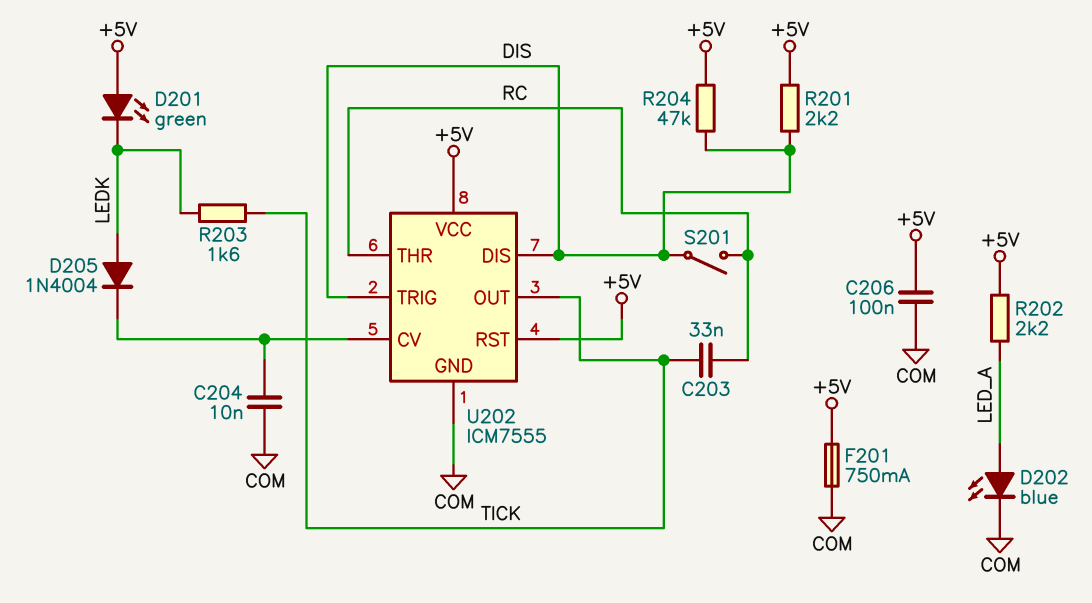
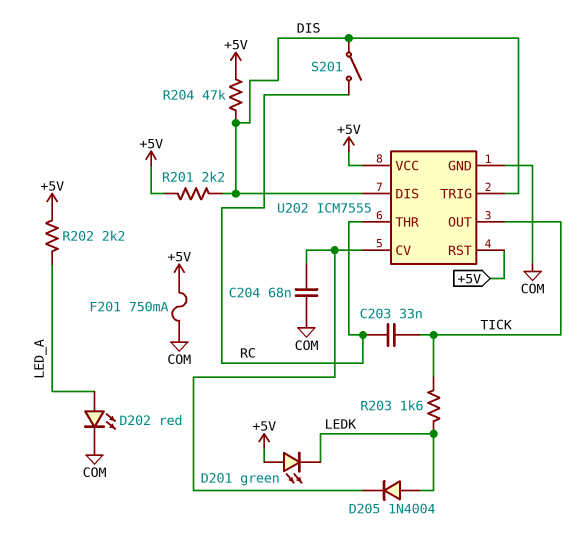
C204: 10nF (COM, U202/CV) -> 68nF (COM, U202/CV)
C206: 100nF (+5V, COM) -> none
D202: LED blue (A LED_A, K COM) -> LED red (A LED_A, K COM)

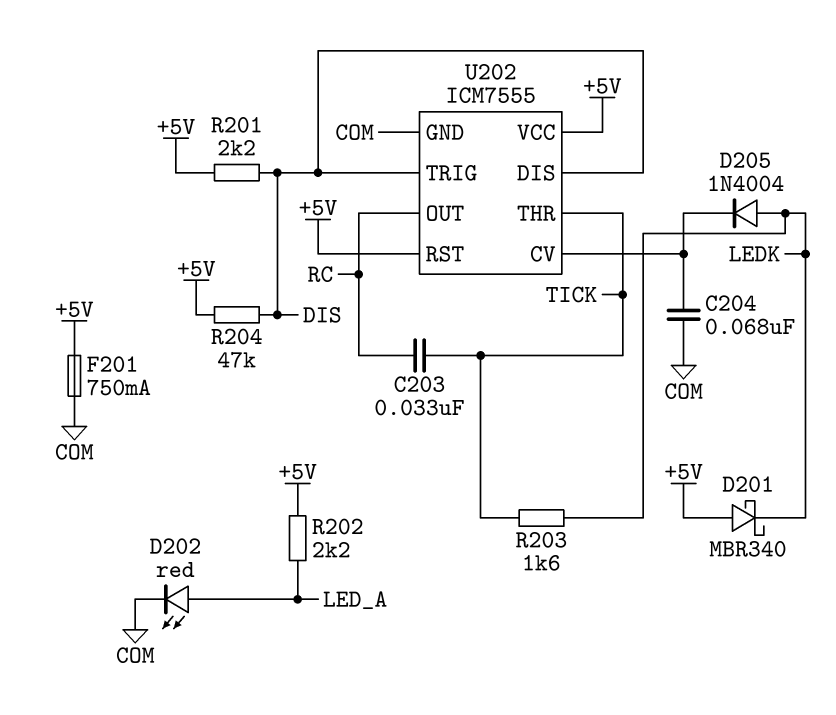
D201: LED green (A +5V, K LEDK) -> schottky MBR340 (A +5V, K LEDK)
S201: switch (DIS, RC) -> none
U202 pin OUT: TICK -> RC
U202 pin THR: RC -> TICK

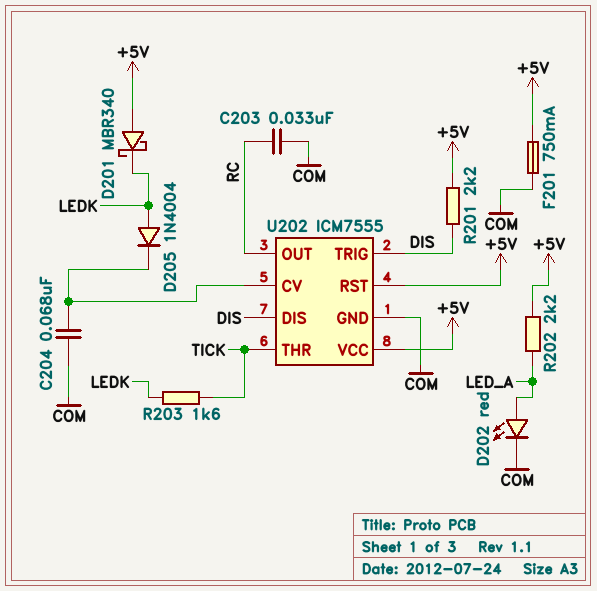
C203: 33nF (RC, TICK) -> 33nF (COM, RC)
R204: 47k (+5V, DIS) -> none

